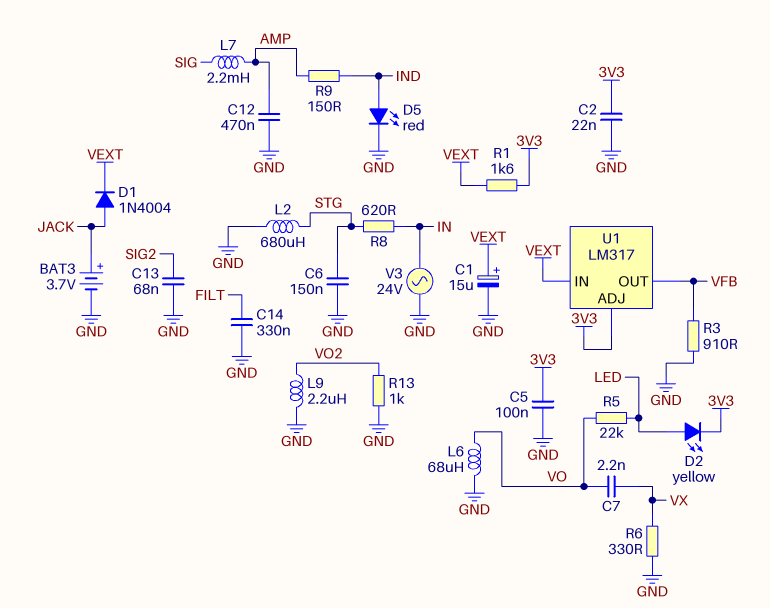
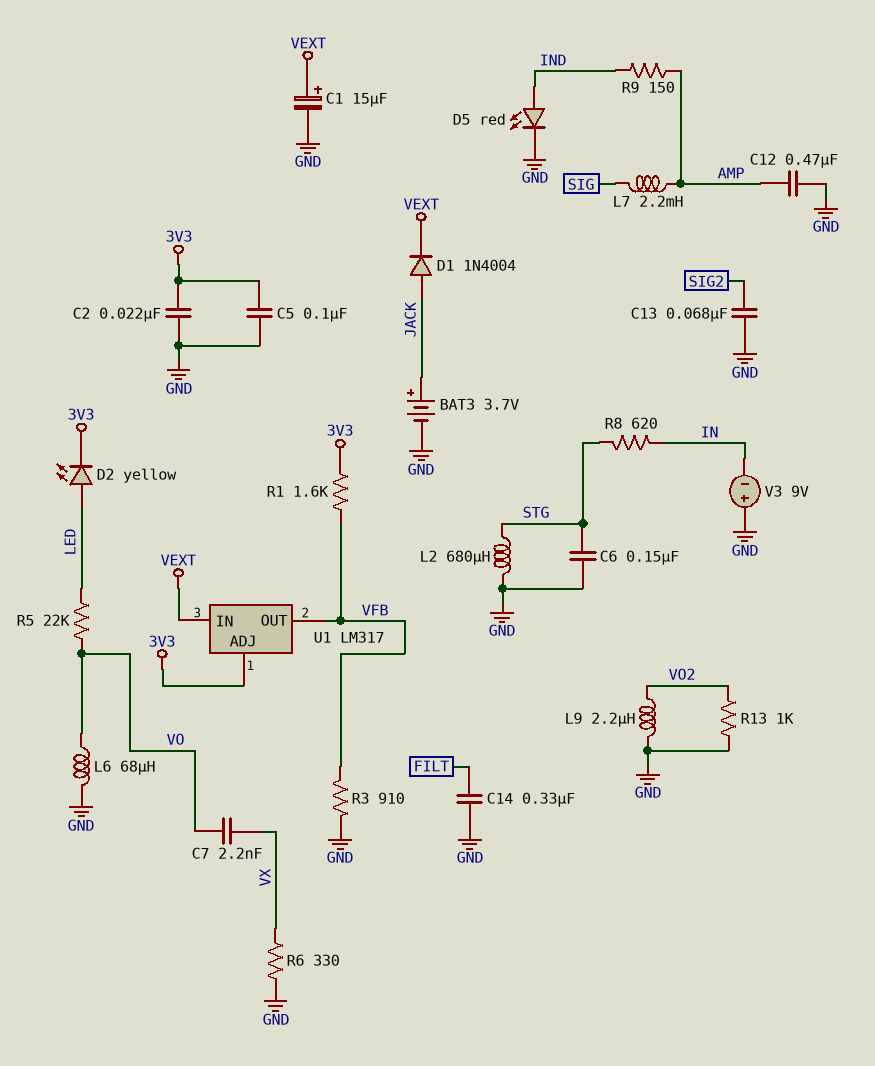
R1: 1.6k (3V3, VEXT) -> 1.6k (3V3, VFB)
V3: AC 24V (GND, IN) -> 9V (plus GND, minus IN)

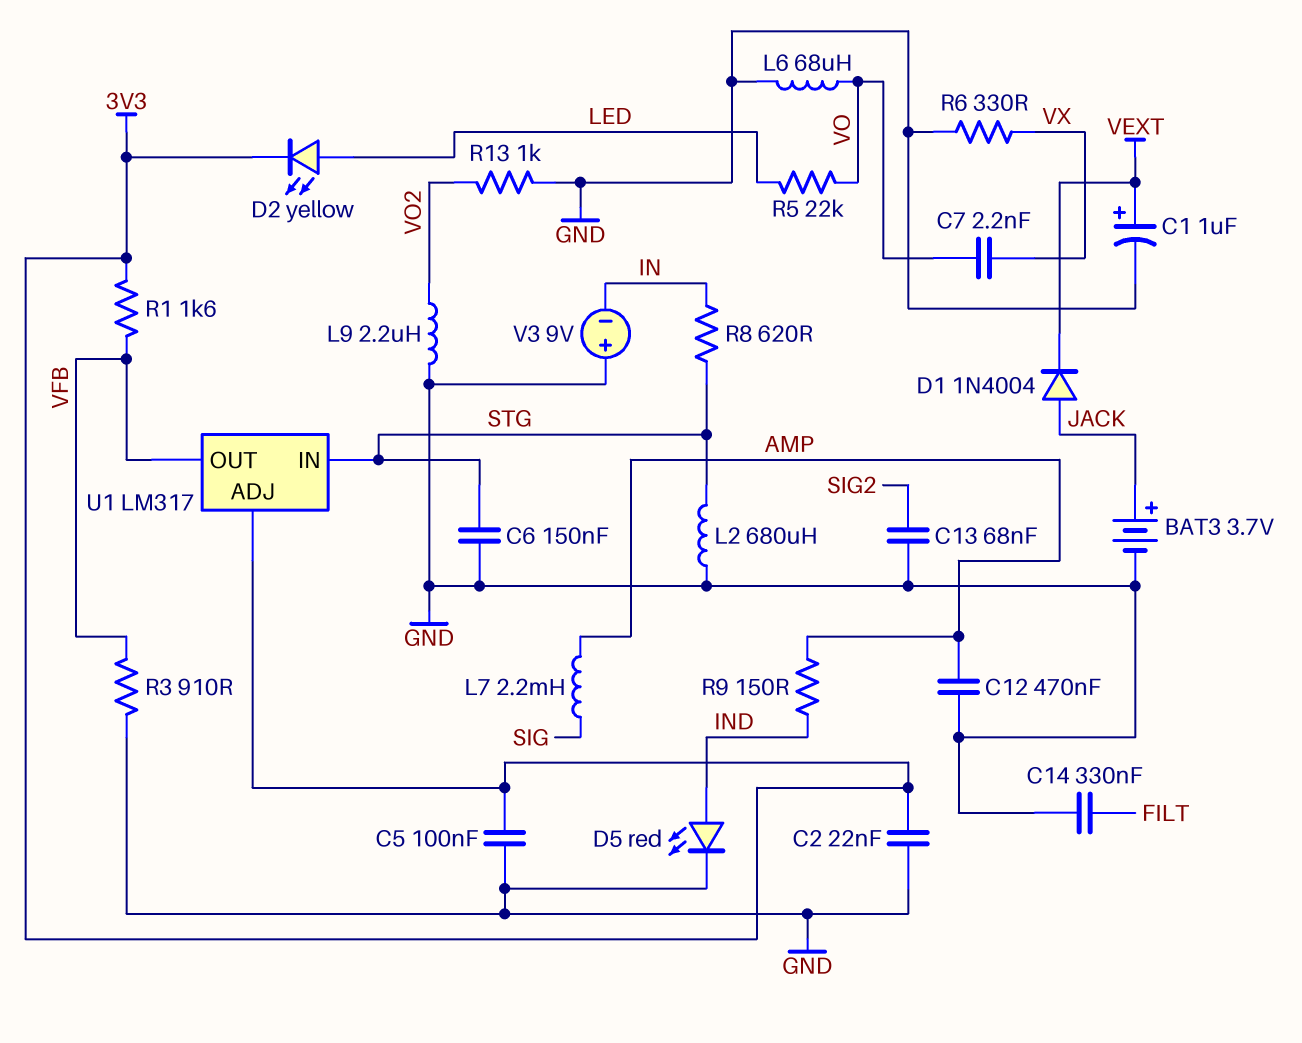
C1: 15uF (plus VEXT, minus GND) -> 1uF (plus VEXT, minus GND)
U1 pin IN: VEXT -> STG

